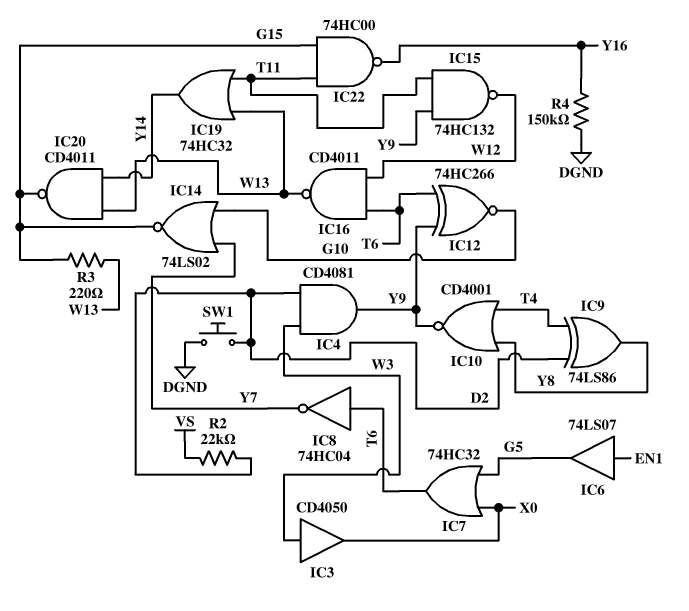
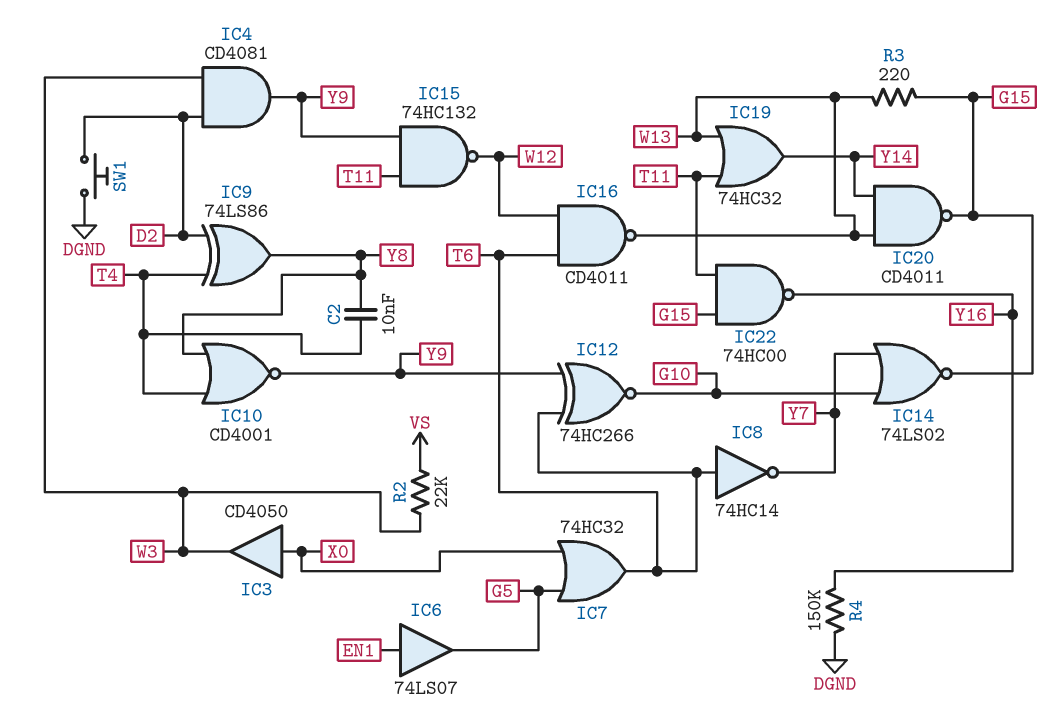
C2: none -> 10nF (T4, Y8)
IC3: buffer CD4050 (in W3, out X0) -> buffer CD4050 (in X0, out W3)
IC8: NOT 74HC04 (in T6, out Y7) -> NOT 74HC14 (in T6, out Y7)
R2: 22k (D2, VS) -> 22k (VS, W3)

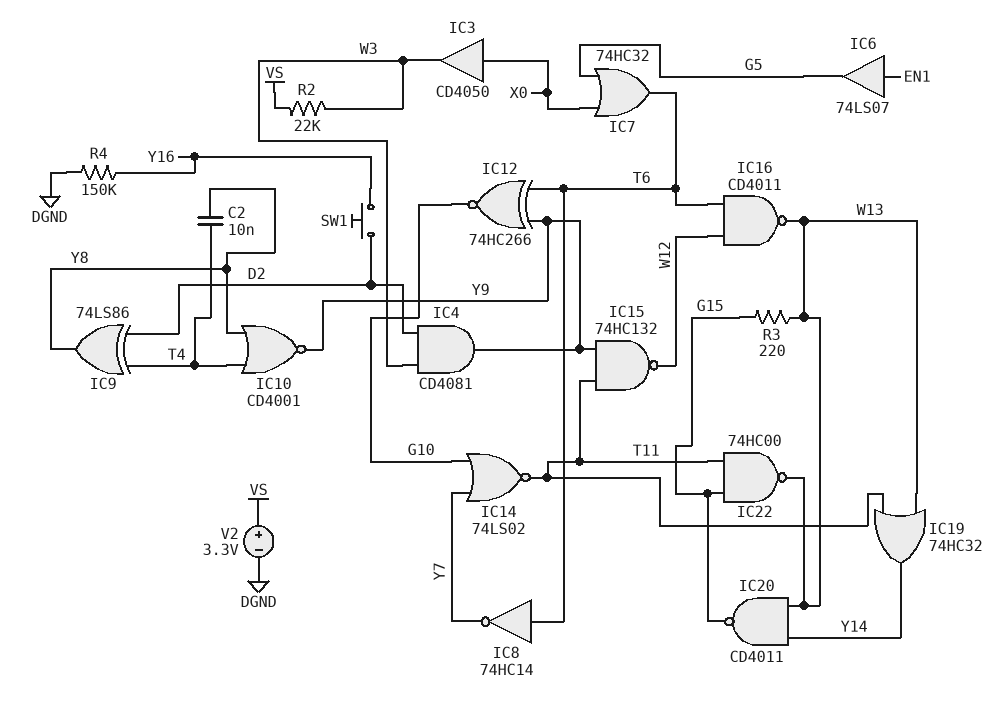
IC14: NOR 74LS02 (in G10, in Y7, out G15) -> NOR 74LS02 (in G10, in Y7, out T11)
IC22: NAND 74HC00 (in G15, in T11, out Y16) -> NAND 74HC00 (in G15, in T11, out W13)
SW1: button (D2, DGND) -> button (D2, Y16)
V2: none -> 3.3V (plus VS, minus DGND)

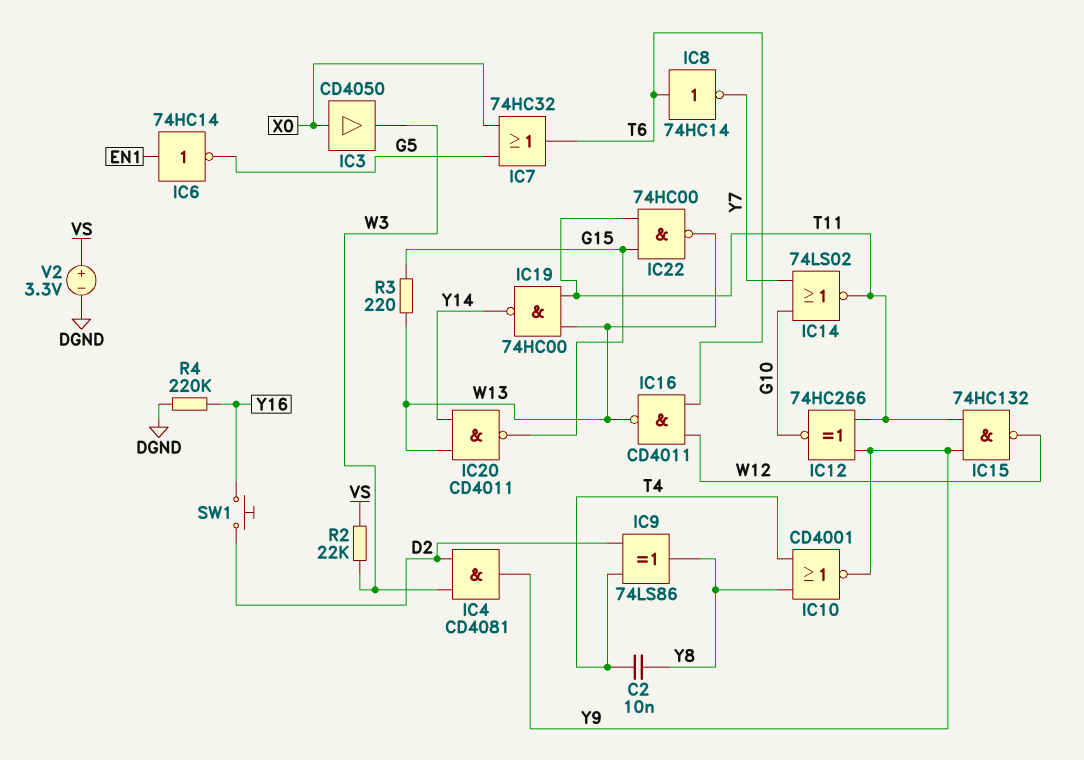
IC6: buffer 74LS07 (in EN1, out G5) -> NOT 74HC14 (in EN1, out G5)
IC12: XNOR 74HC266 (in T6, in Y9, out G10) -> XNOR 74HC266 (in T11, in Y9, out G10)
IC19: OR 74HC32 (in T11, in W13, out Y14) -> NAND 74HC00 (in T11, in W13, out Y14)
R4: 150k (DGND, Y16) -> 220k (DGND, Y16)

